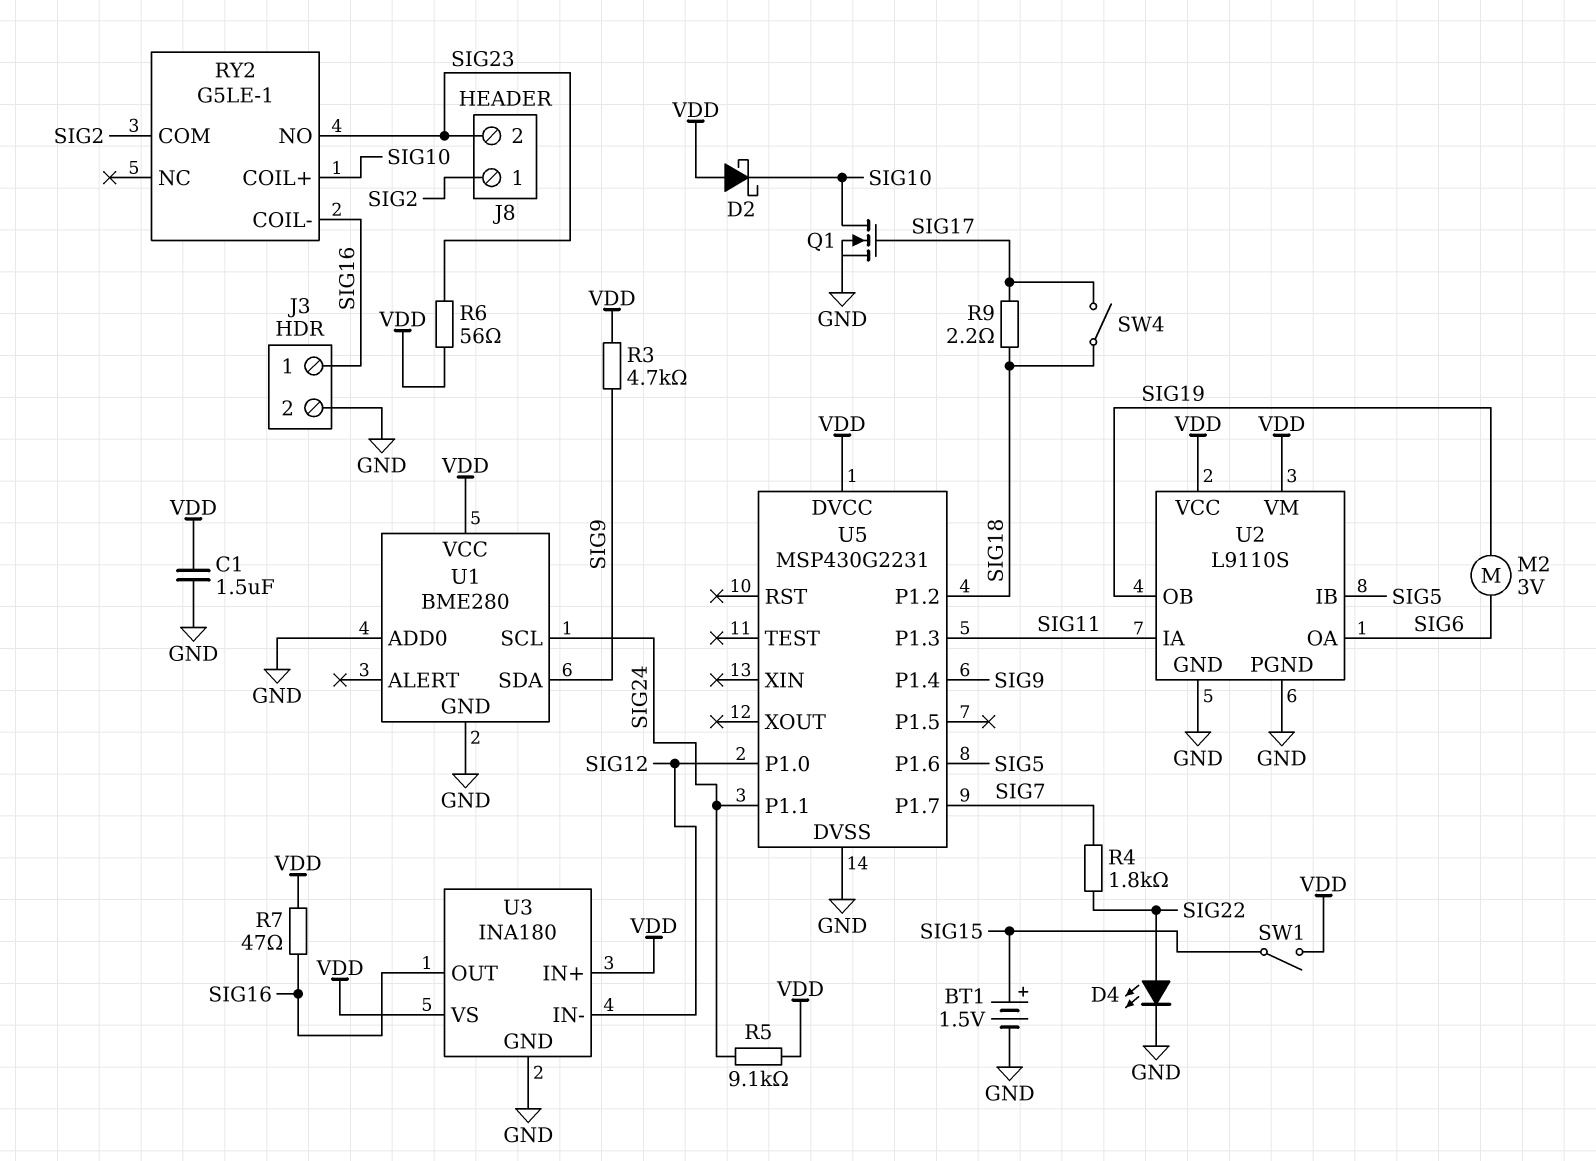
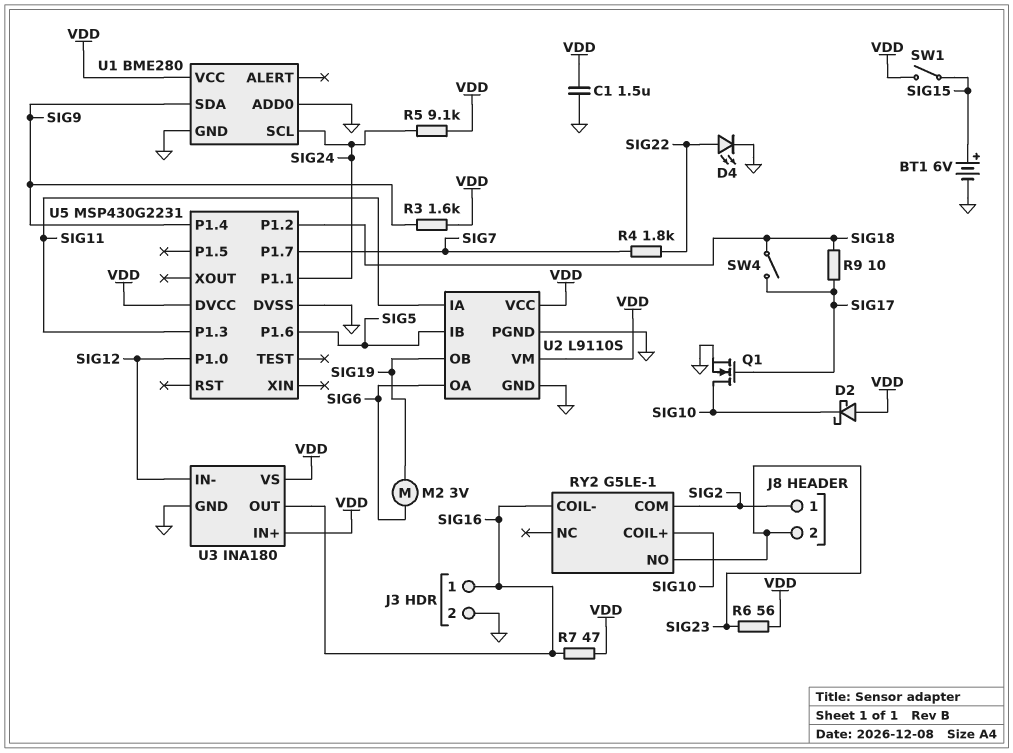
BT1: 1.5V (plus SIG15, minus GND) -> 6V (plus SIG15, minus GND)
R3: 4.7k (SIG9, VDD) -> 1.6k (SIG9, VDD)
R9: 2.2 (SIG17, SIG18) -> 10 (SIG17, SIG18)

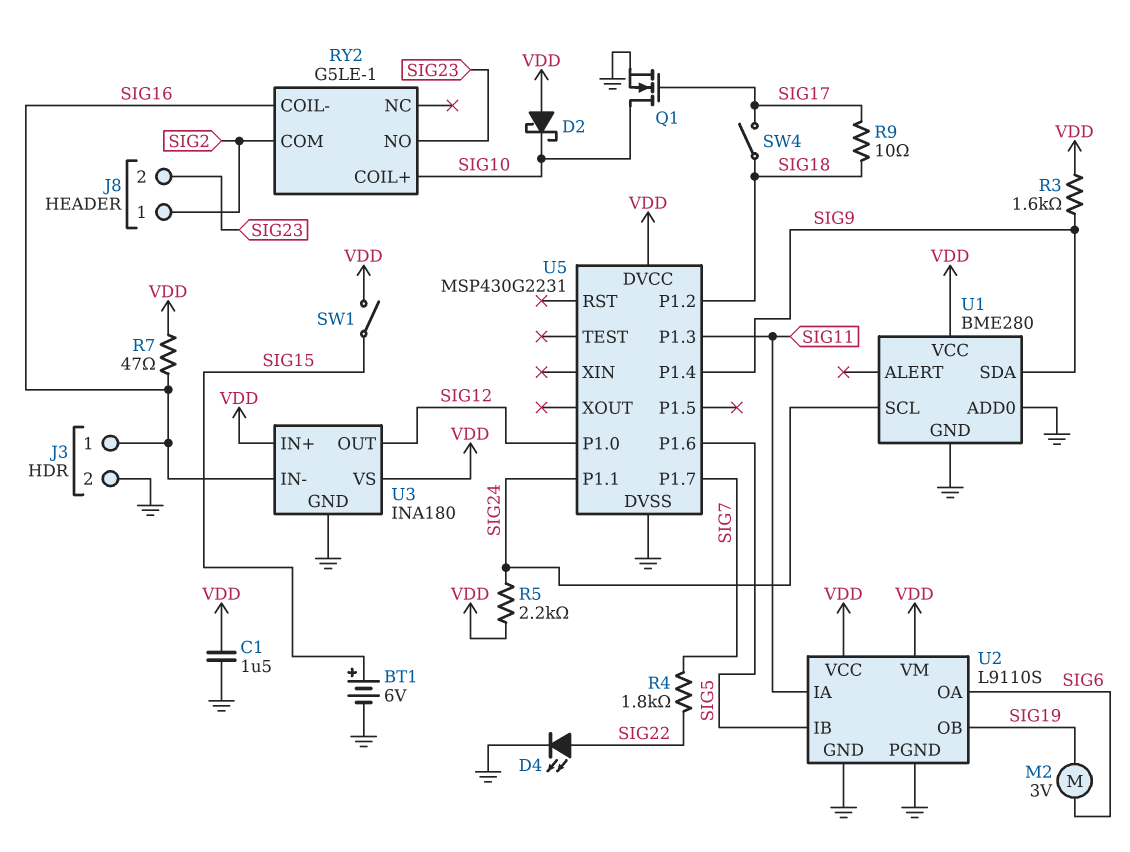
R5: 9.1k (SIG24, VDD) -> 2.2k (SIG24, VDD)
R6: 56 (SIG23, VDD) -> none
U3 pin IN-: SIG12 -> SIG16
U3 pin OUT: SIG16 -> SIG12

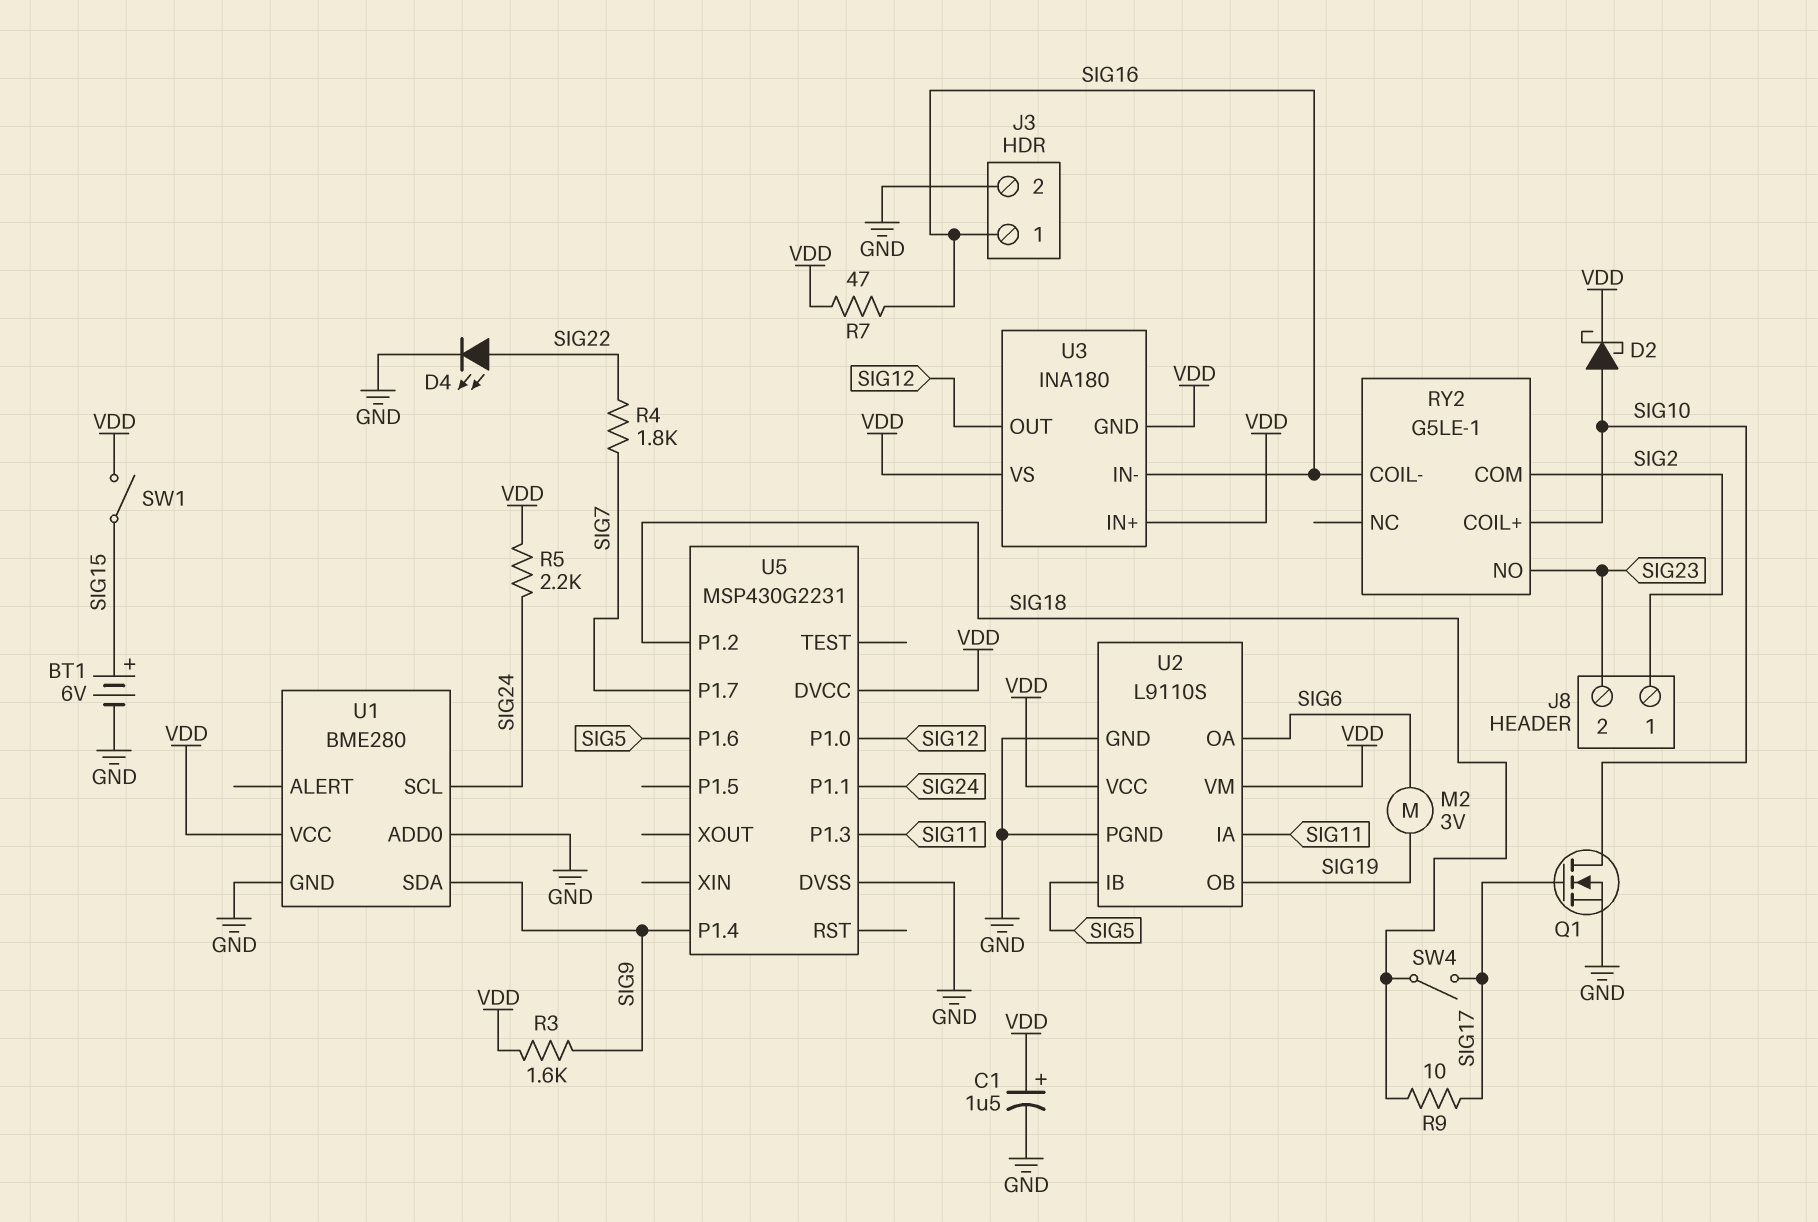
C1: 1.5uF (GND, VDD) -> 1.5uF (plus VDD, minus GND)
D2: schottky (A VDD, K SIG10) -> schottky (A SIG10, K VDD)
U3 pin GND: GND -> VDD

